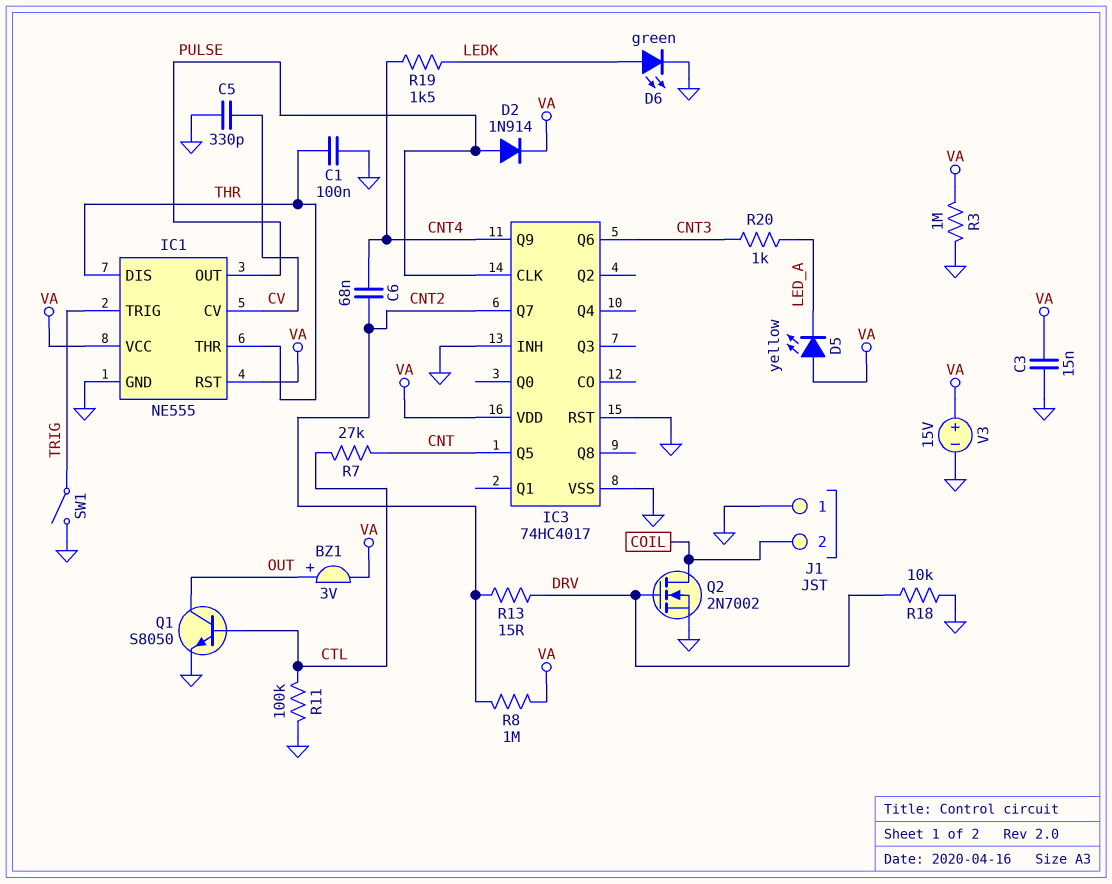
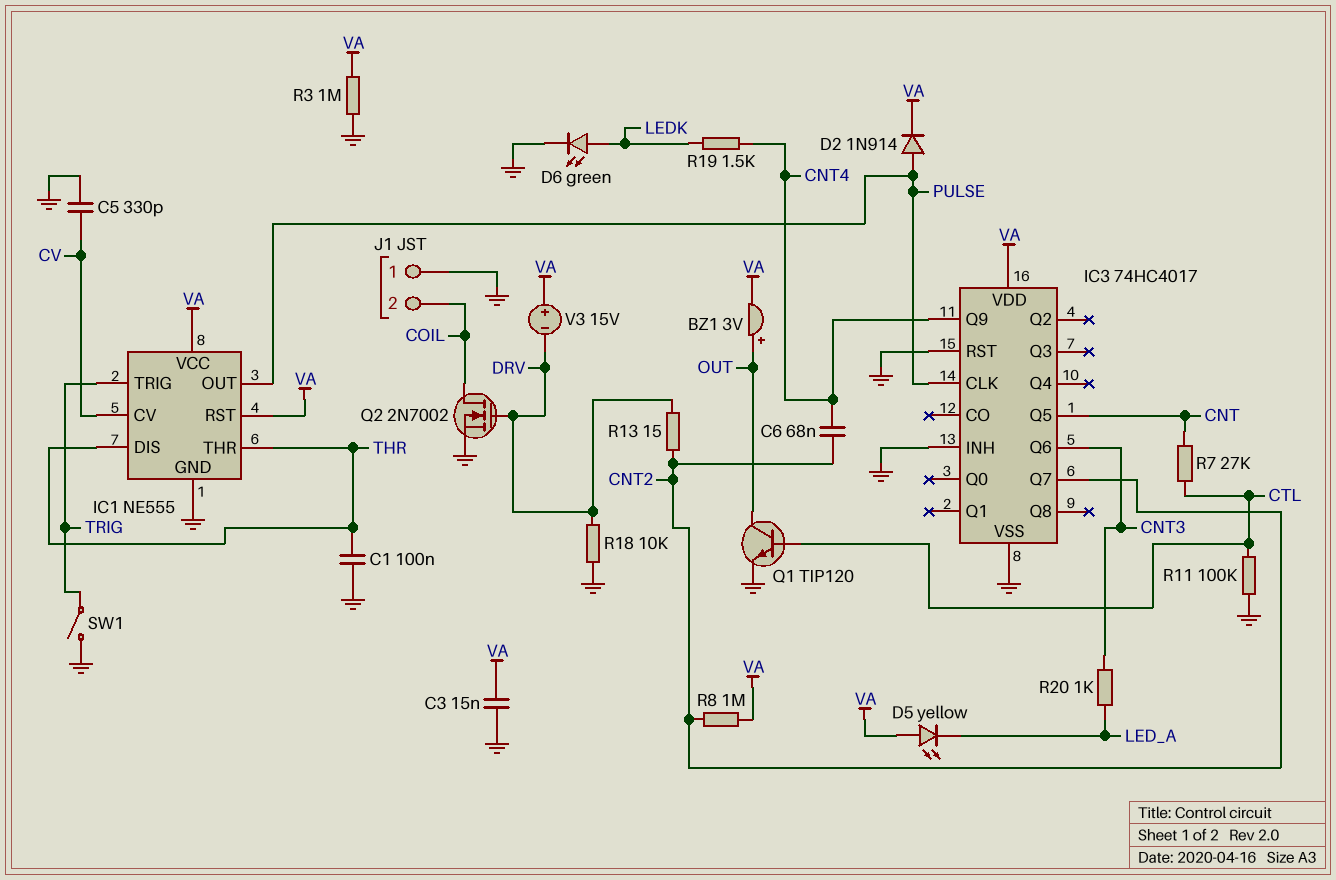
Q1: NPN S8050 (B CTL, C OUT, E GND) -> NPN TIP120 (B CTL, C OUT, E GND)
V3: 15V (plus VA, minus GND) -> 15V (plus VA, minus DRV)

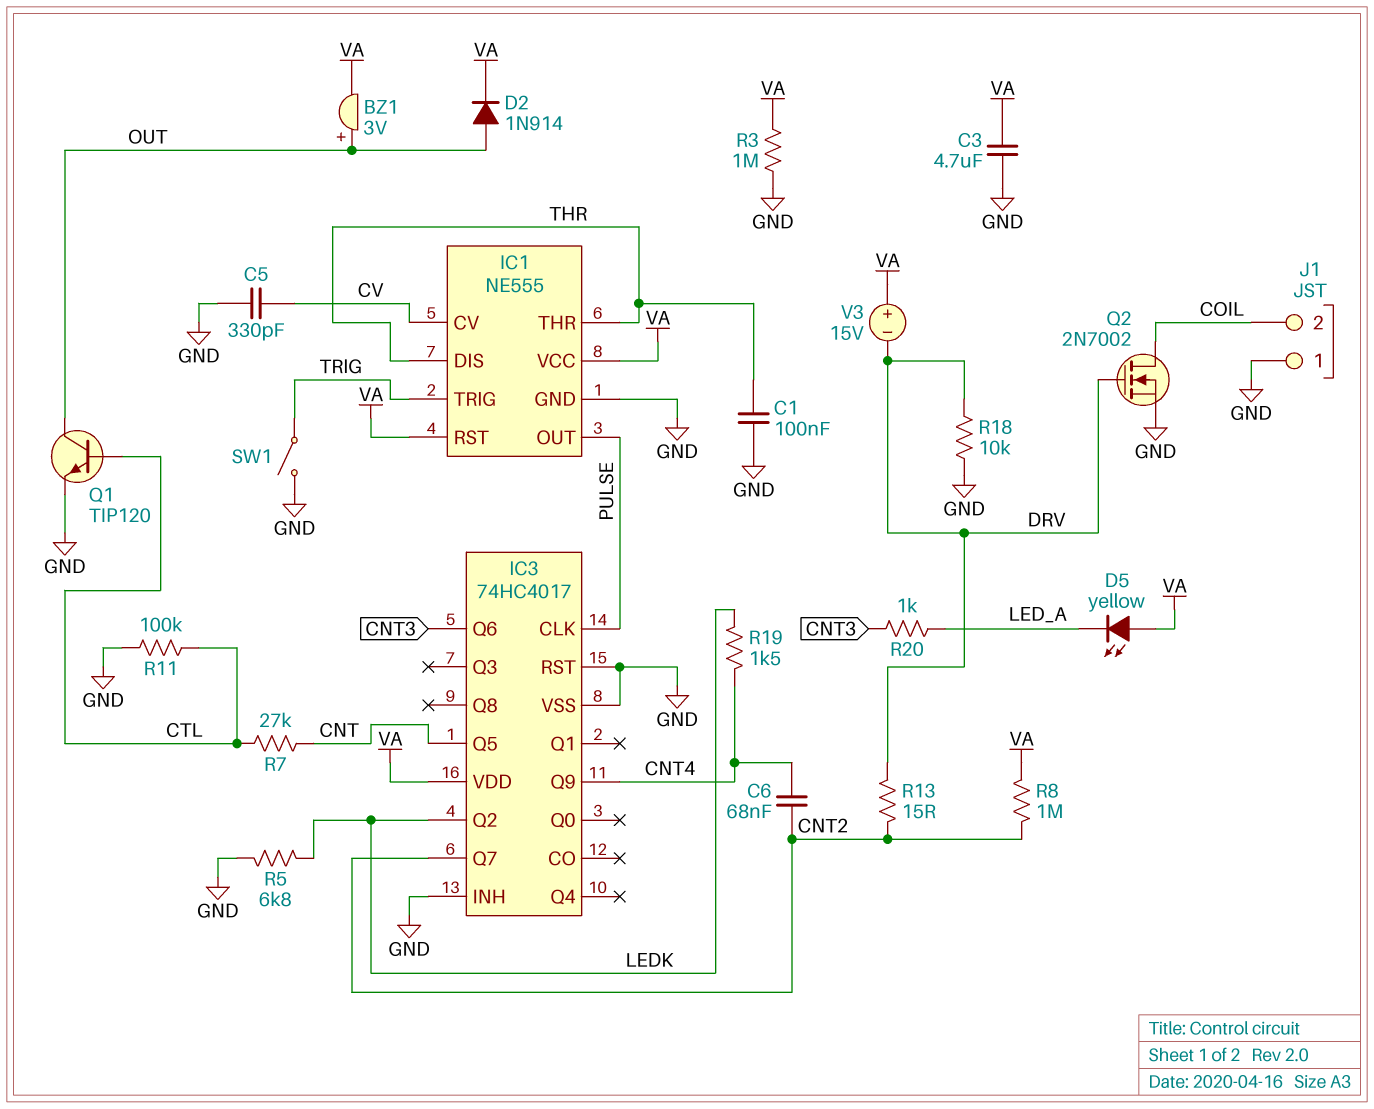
C3: 15nF (GND, VA) -> 4.7uF (GND, VA)
D2: diode 1N914 (A PULSE, K VA) -> diode 1N914 (A OUT, K VA)
D6: LED green (A LEDK, K GND) -> none
IC3 pin Q2: none -> LEDK
R5: none -> 6.8k (GND, LEDK)

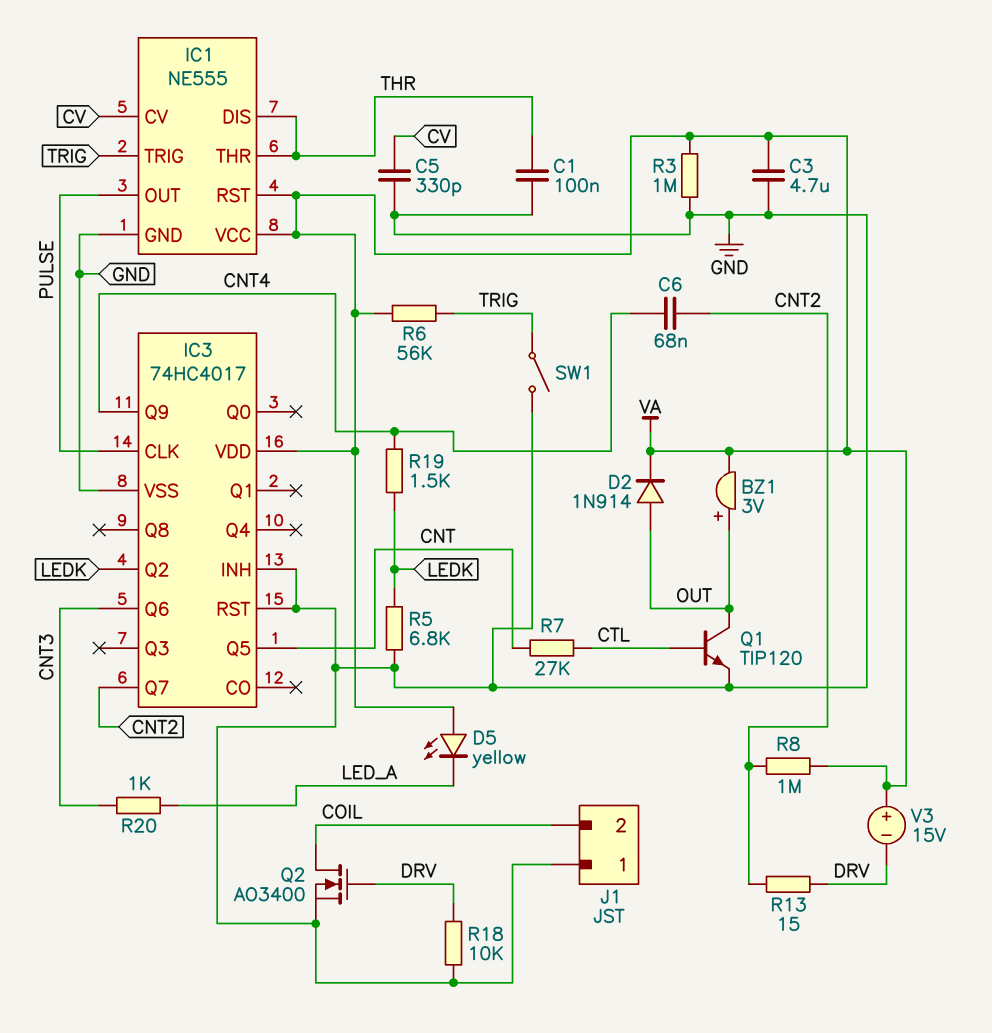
Q2: NMOS 2N7002 (G DRV, D COIL, S GND) -> NMOS AO3400 (G DRV, D COIL, S GND)
R6: none -> 56k (TRIG, VA)
R11: 100k (CTL, GND) -> none

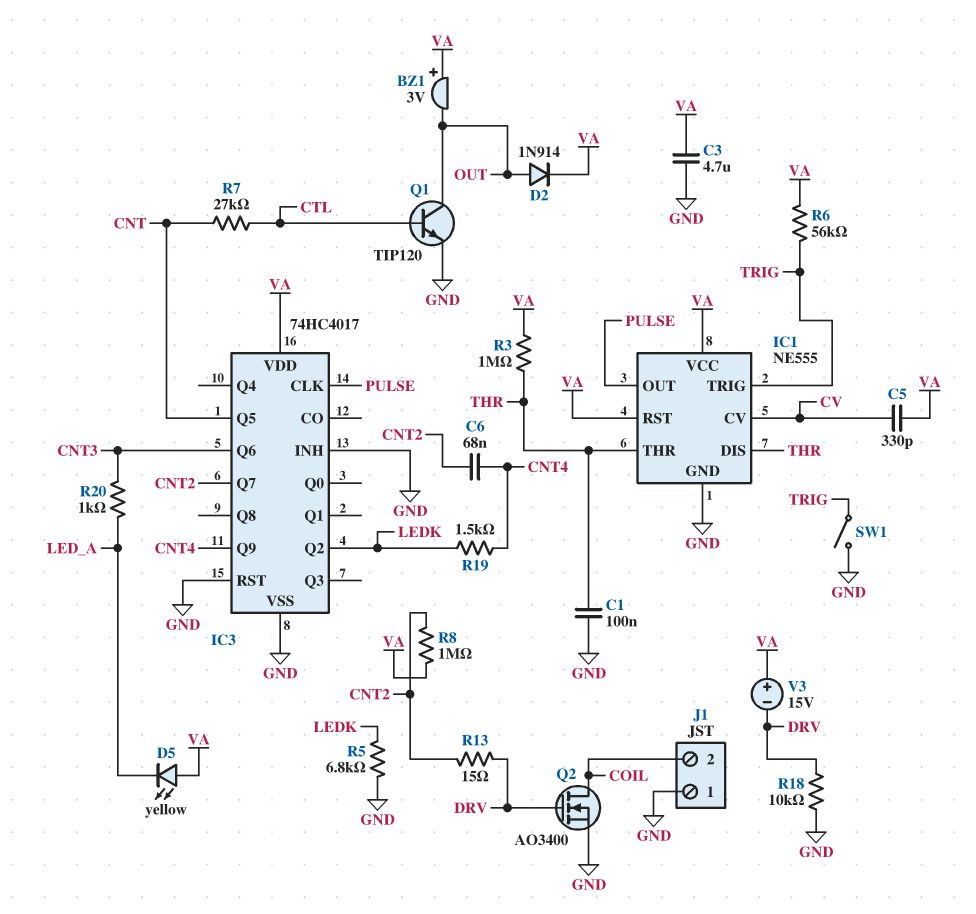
BZ1: buzzer 3V (plus OUT, minus VA) -> buzzer 3V (plus VA, minus OUT)
C5: 330pF (CV, GND) -> 330pF (CV, VA)
R3: 1M (GND, VA) -> 1M (THR, VA)

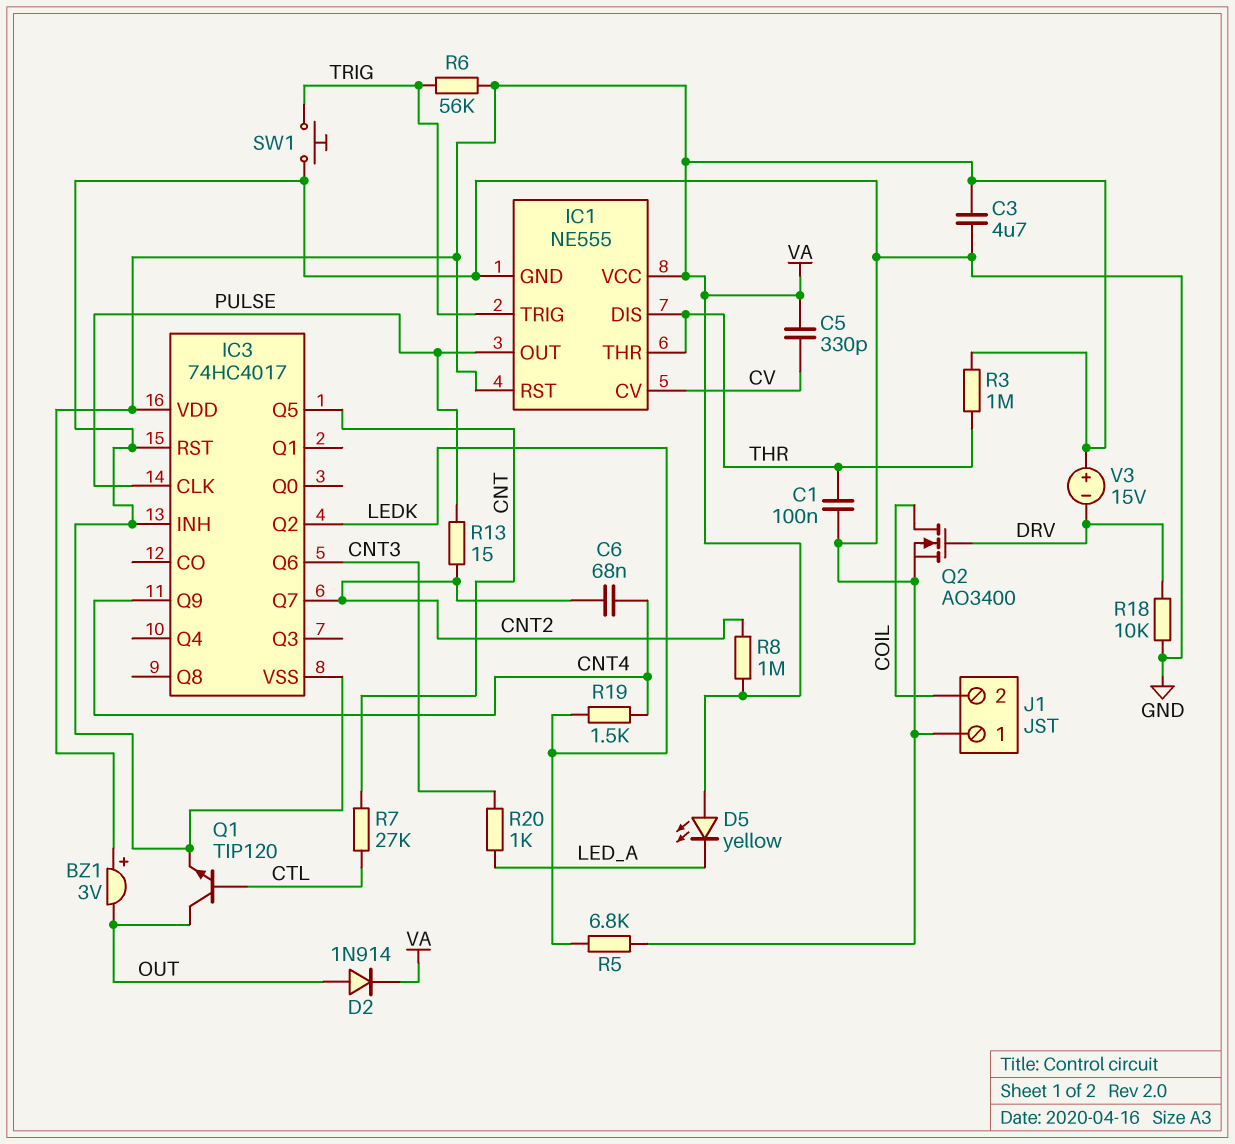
R13: 15 (CNT2, DRV) -> 15 (CNT2, PULSE)
SW1: switch (GND, TRIG) -> button (GND, TRIG)

